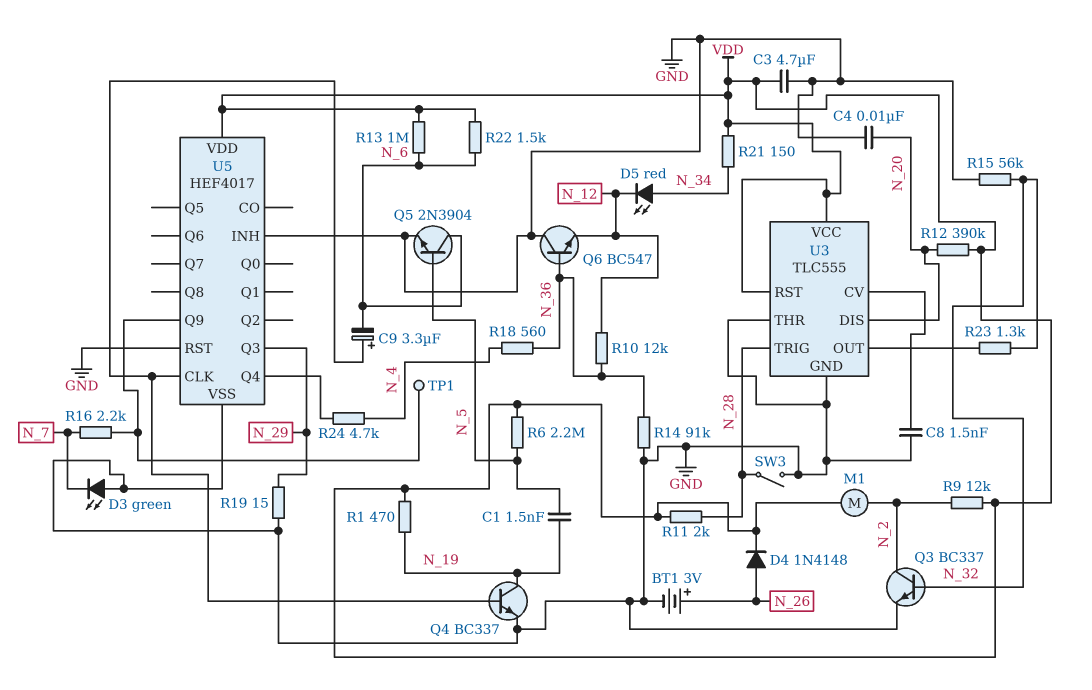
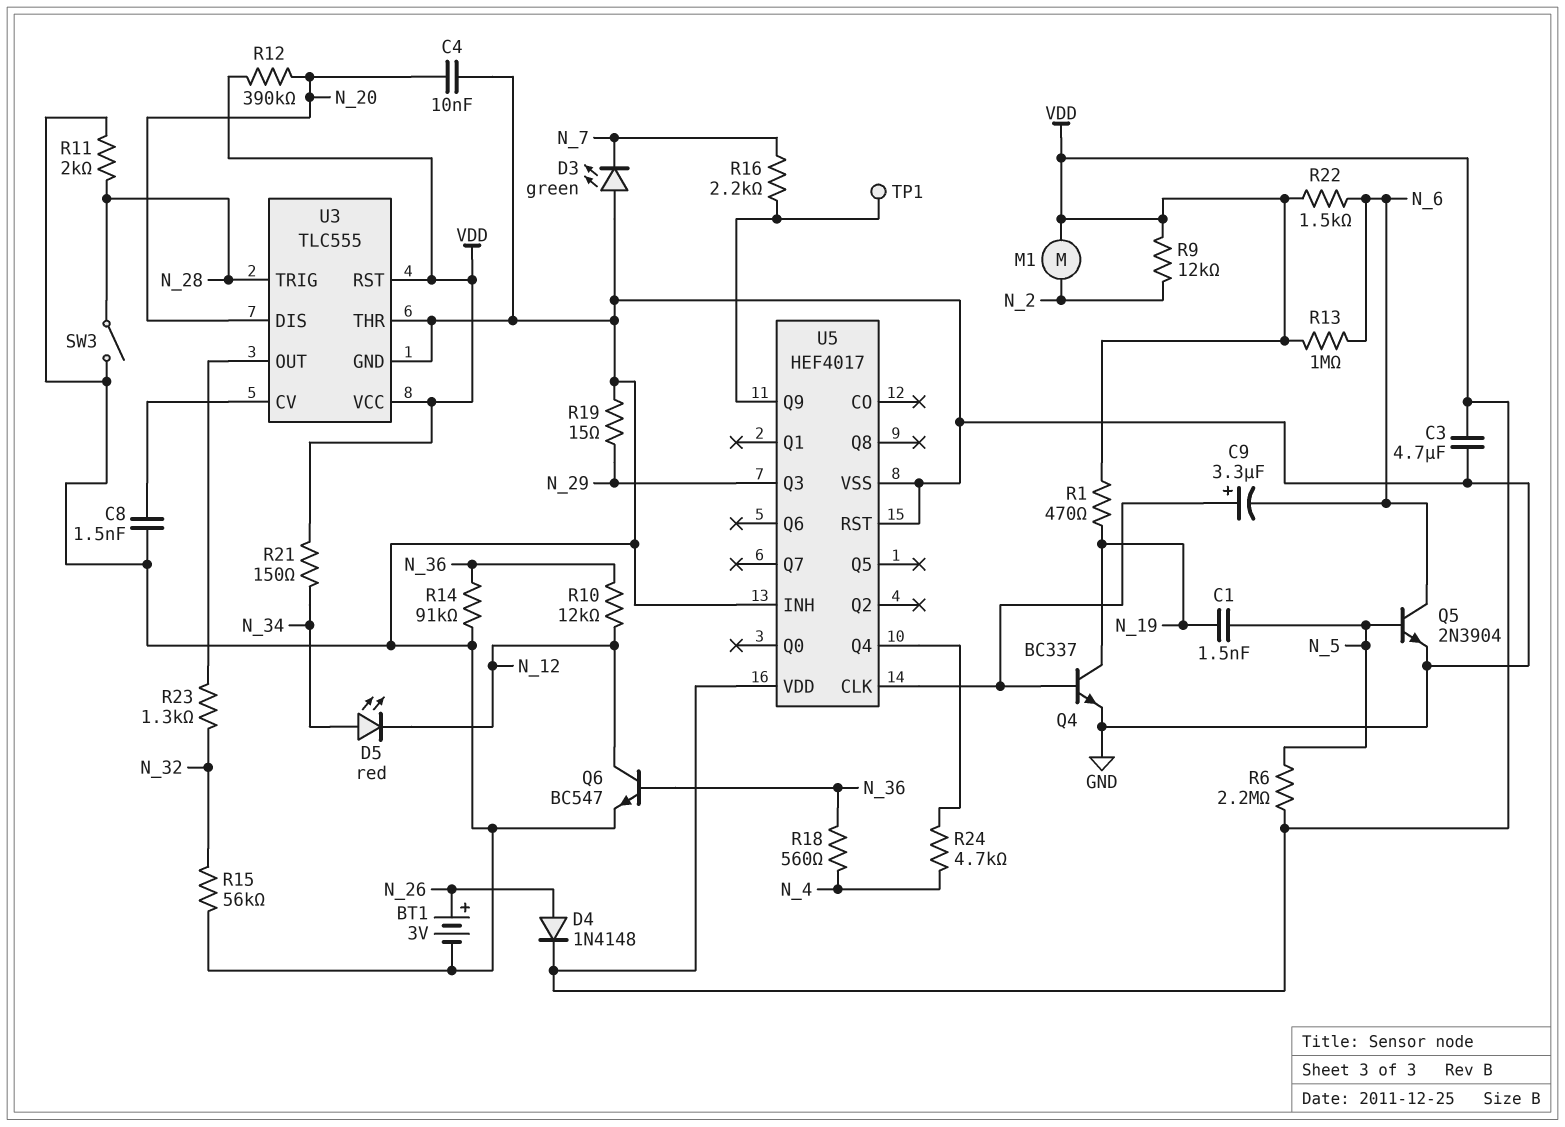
Q3: NPN BC337 (B N_32, C N_2, E GND) -> none
Q6: NPN BC547 (B N_36, C GND, E N_12) -> NPN BC547 (B N_36, C N_12, E GND)
R11: 2k (N_28, VDD) -> 2k (GND, N_28)

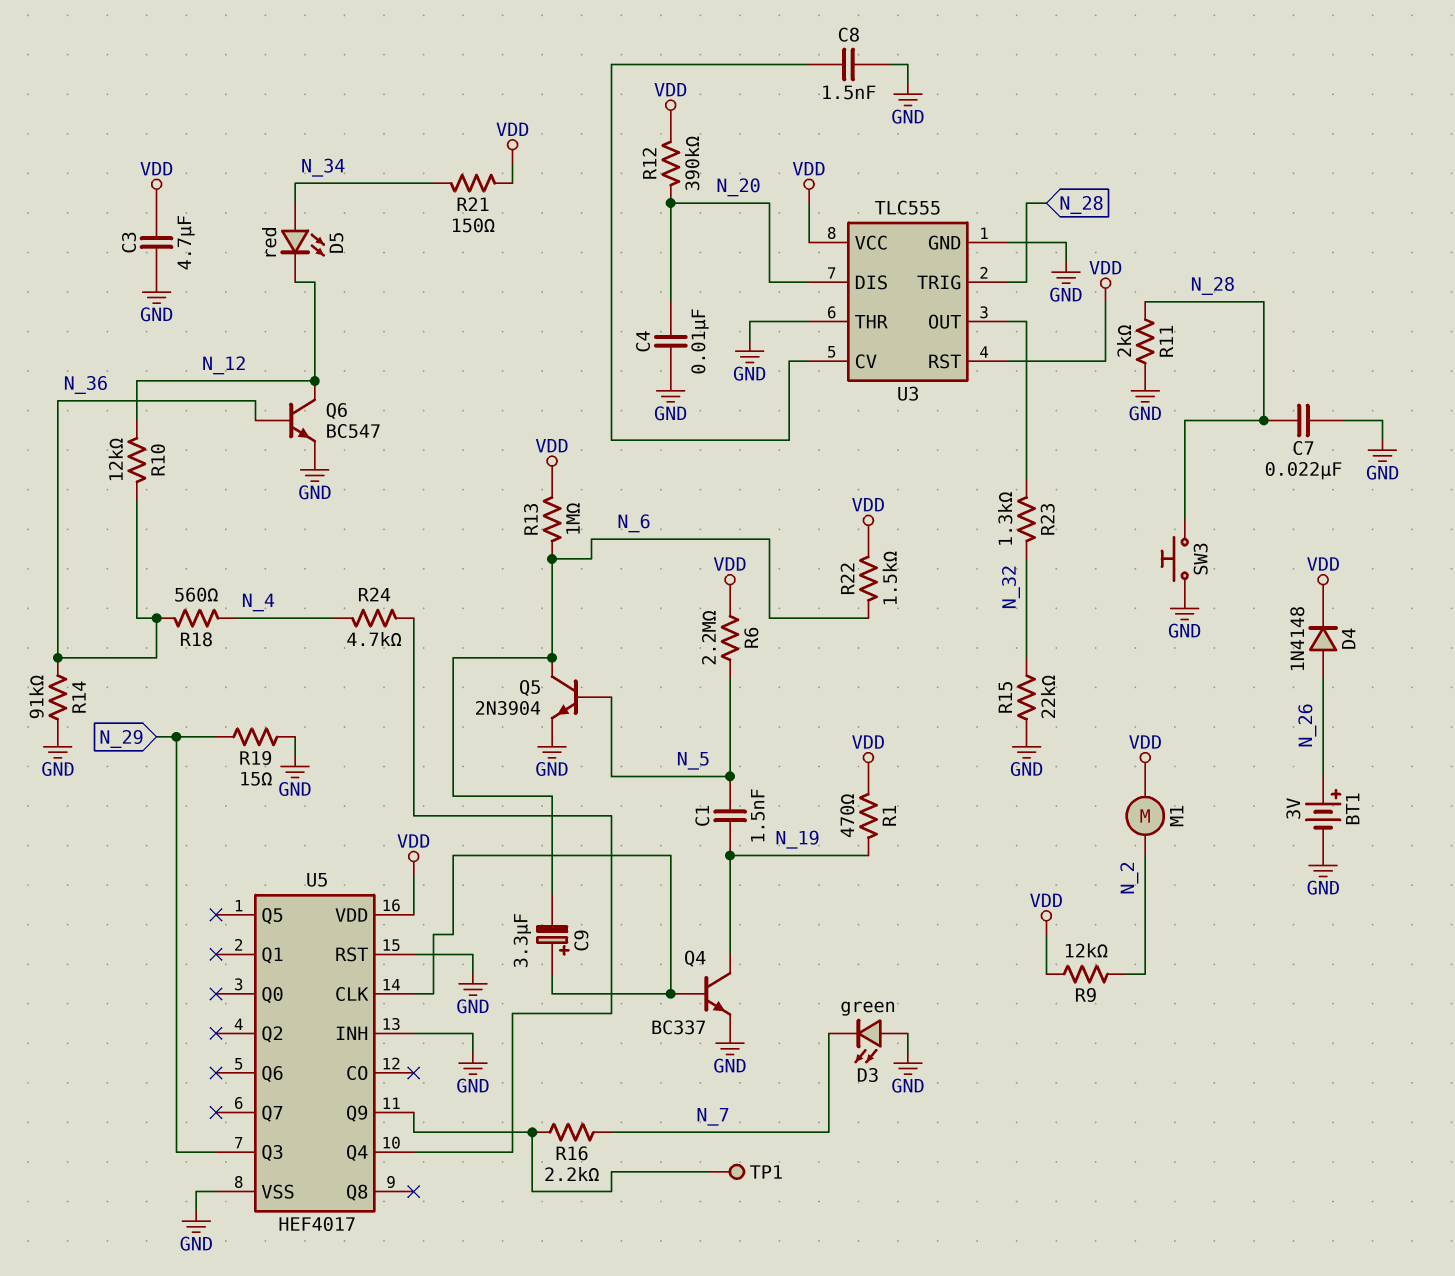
C7: none -> 22nF (GND, N_28)
R15: 56k (GND, N_32) -> 22k (GND, N_32)
SW3: switch (GND, N_28) -> button (GND, N_28)

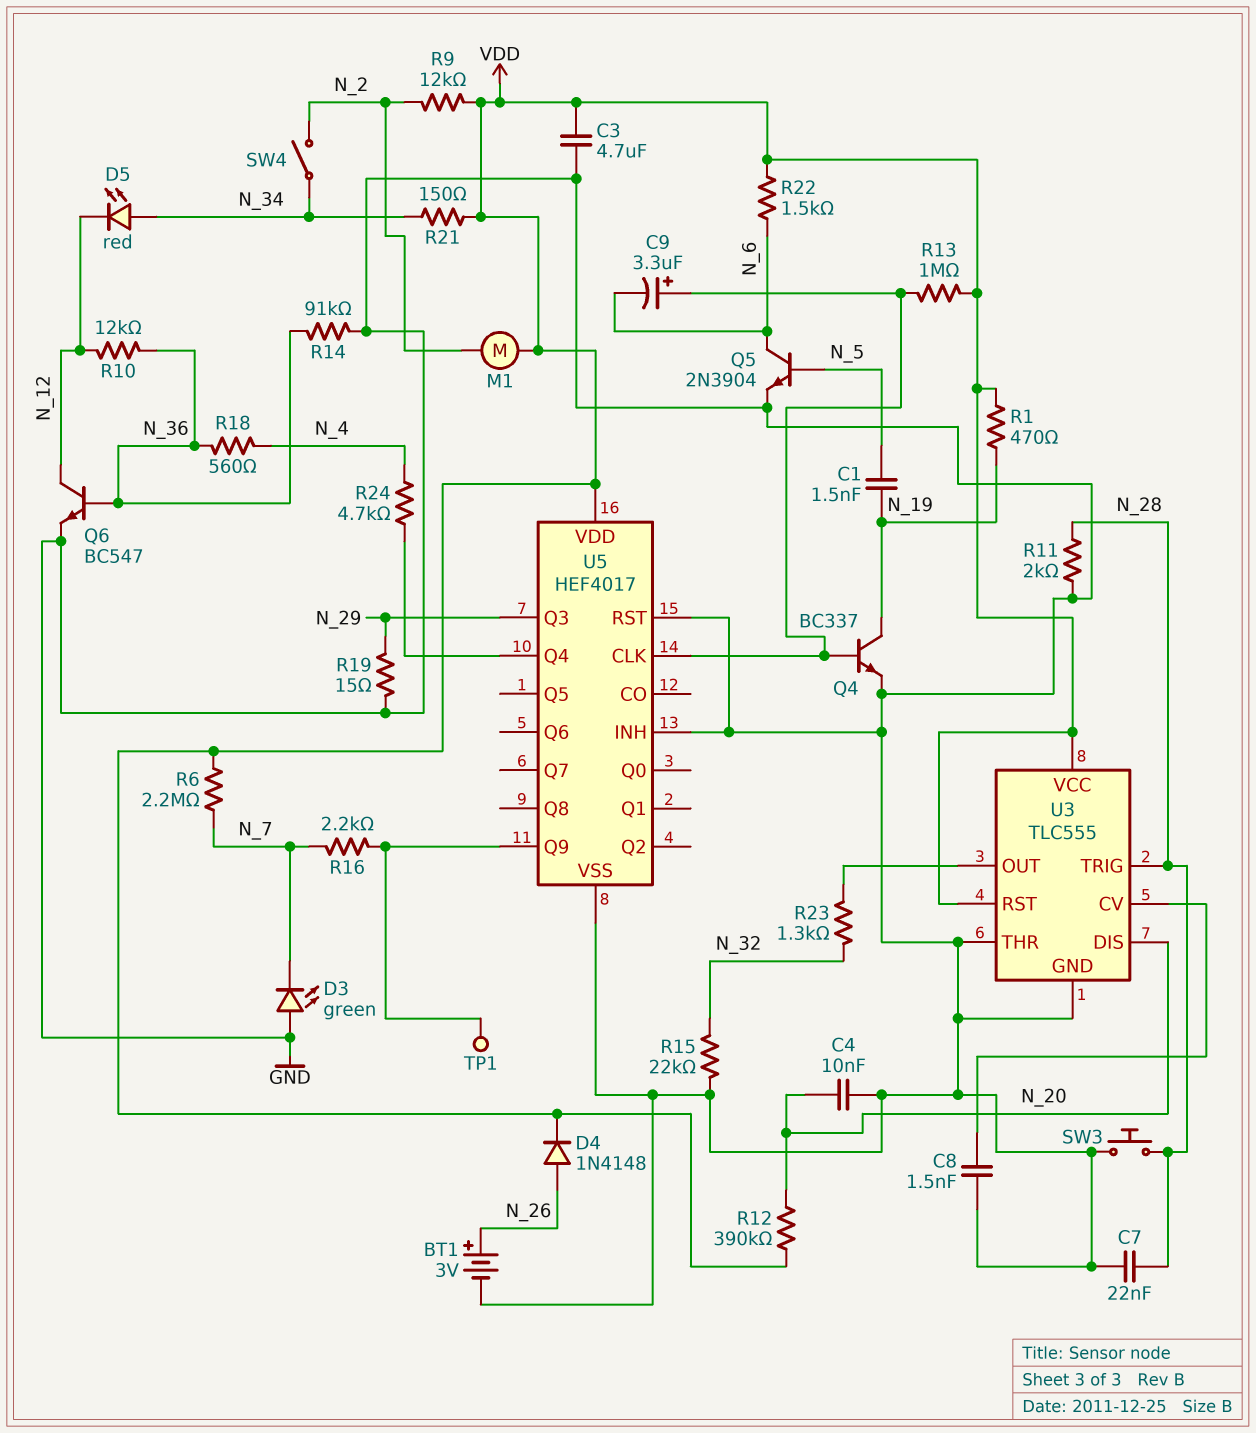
R6: 2.2M (N_5, VDD) -> 2.2M (N_7, VDD)
R13: 1M (N_6, VDD) -> 1M (U5/CLK, VDD)
SW4: none -> switch (N_2, N_34)

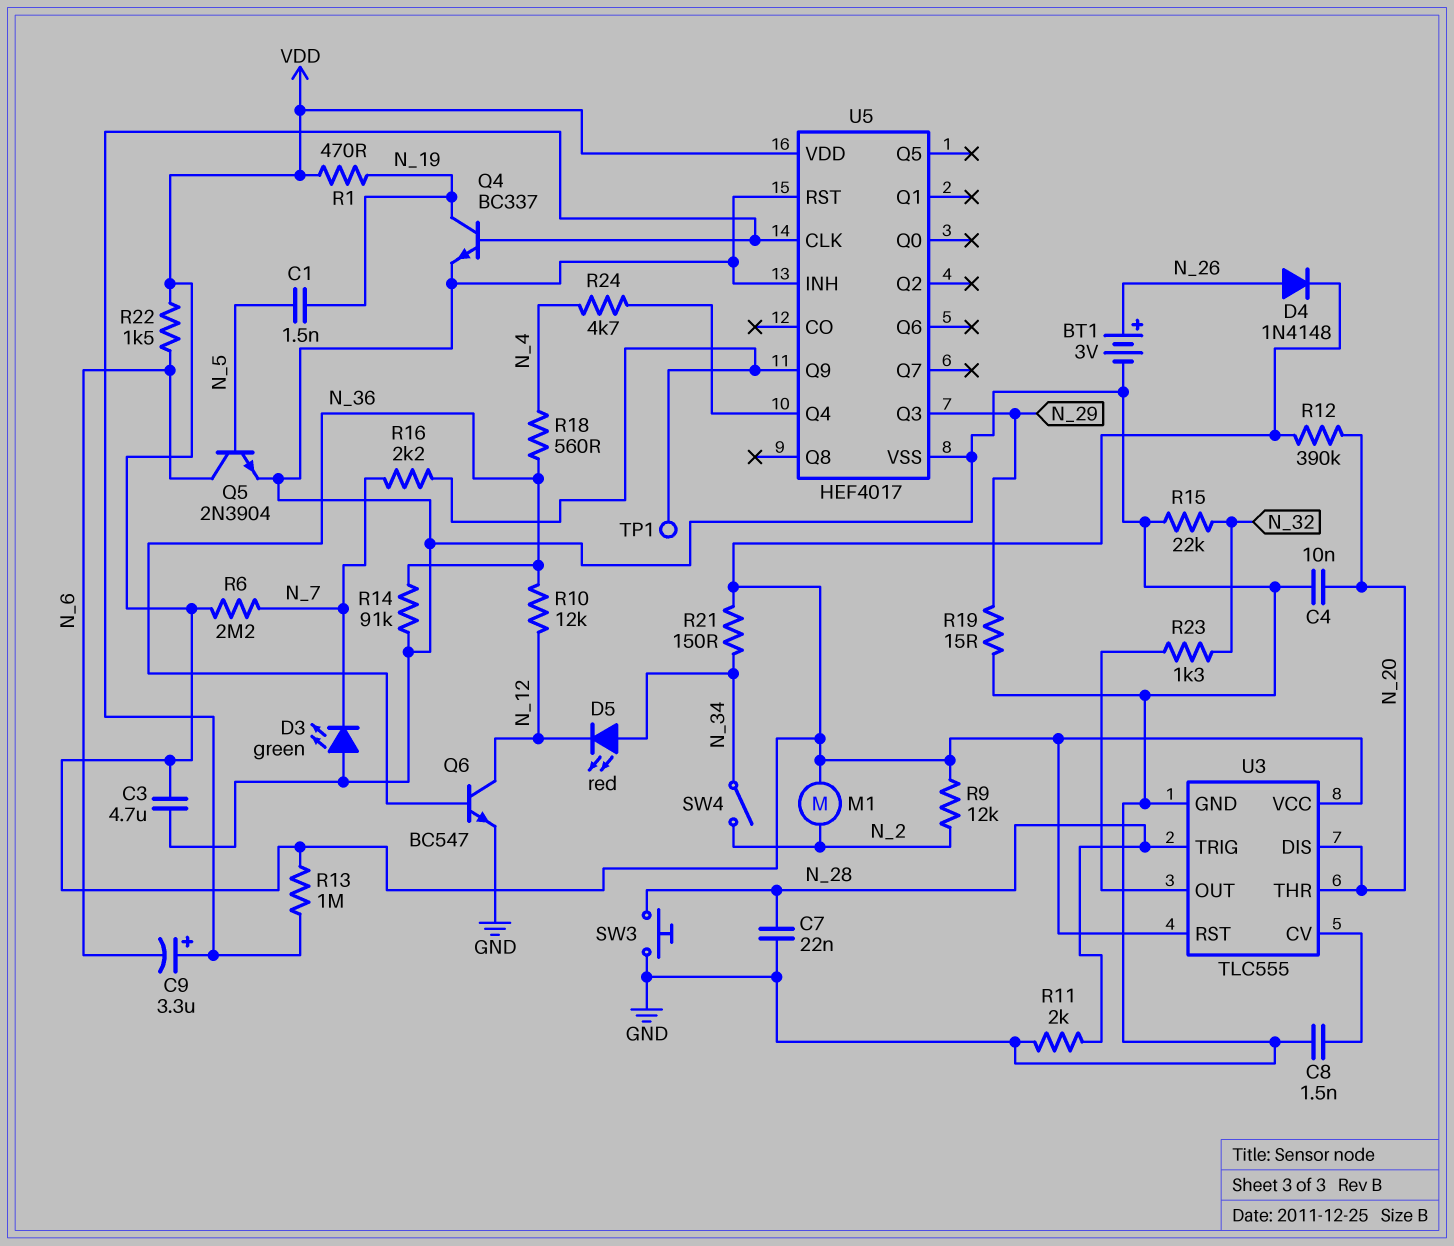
U3 pin THR: GND -> N_20

